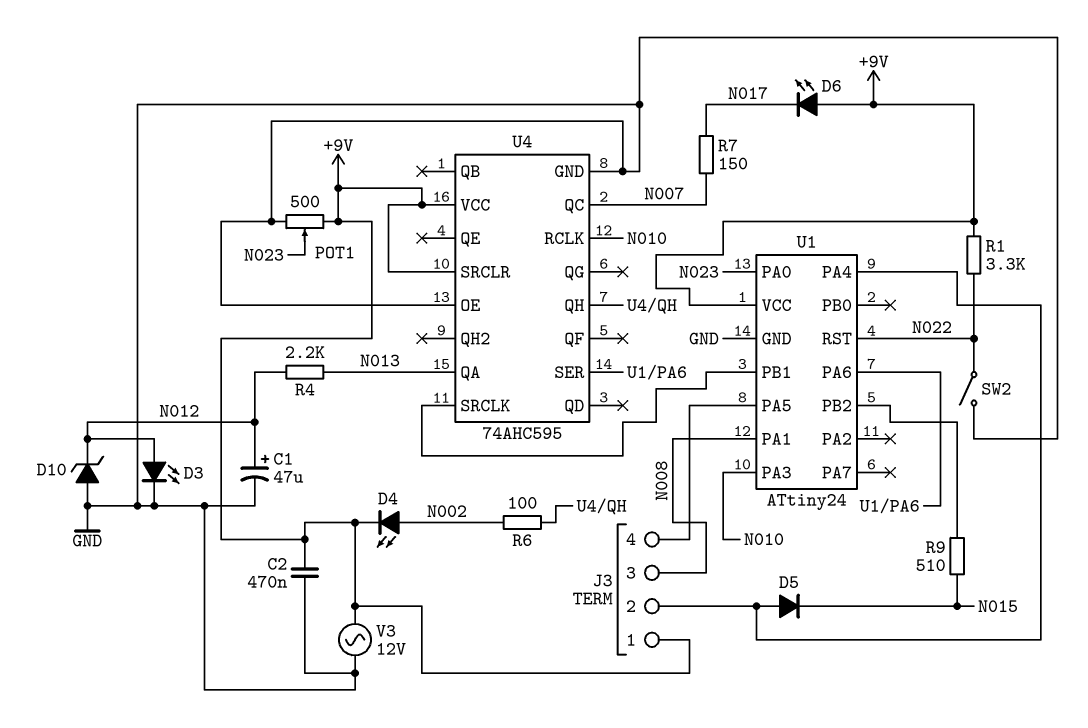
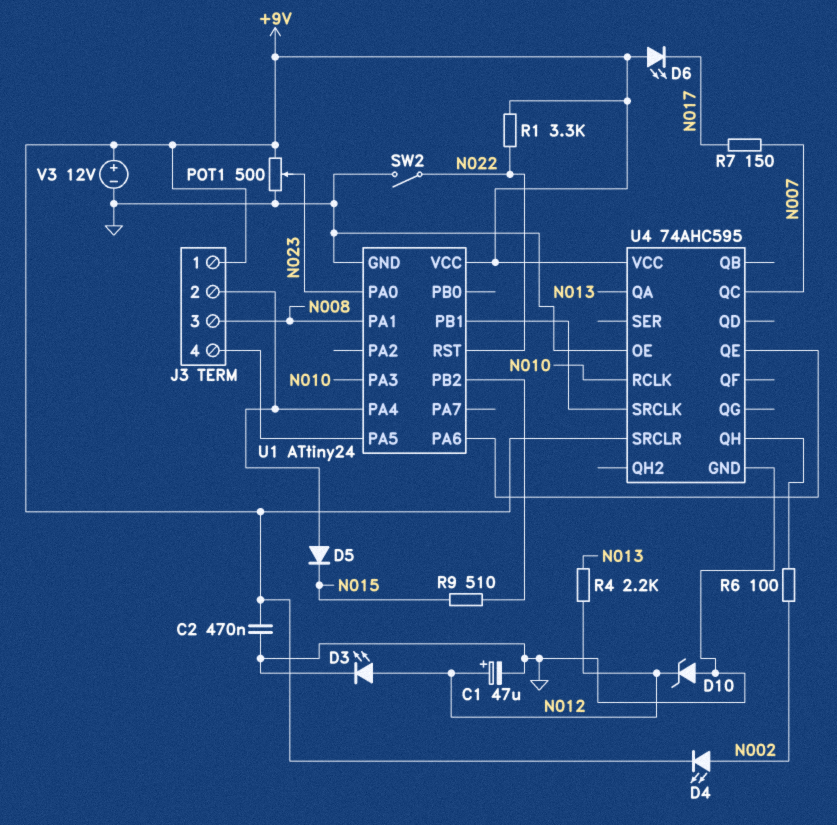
U4 pin QE: none -> U1/PA6
U4 pin SER: U1/PA6 -> none
V3: AC 12V (+9V, GND) -> 12V (plus +9V, minus GND)

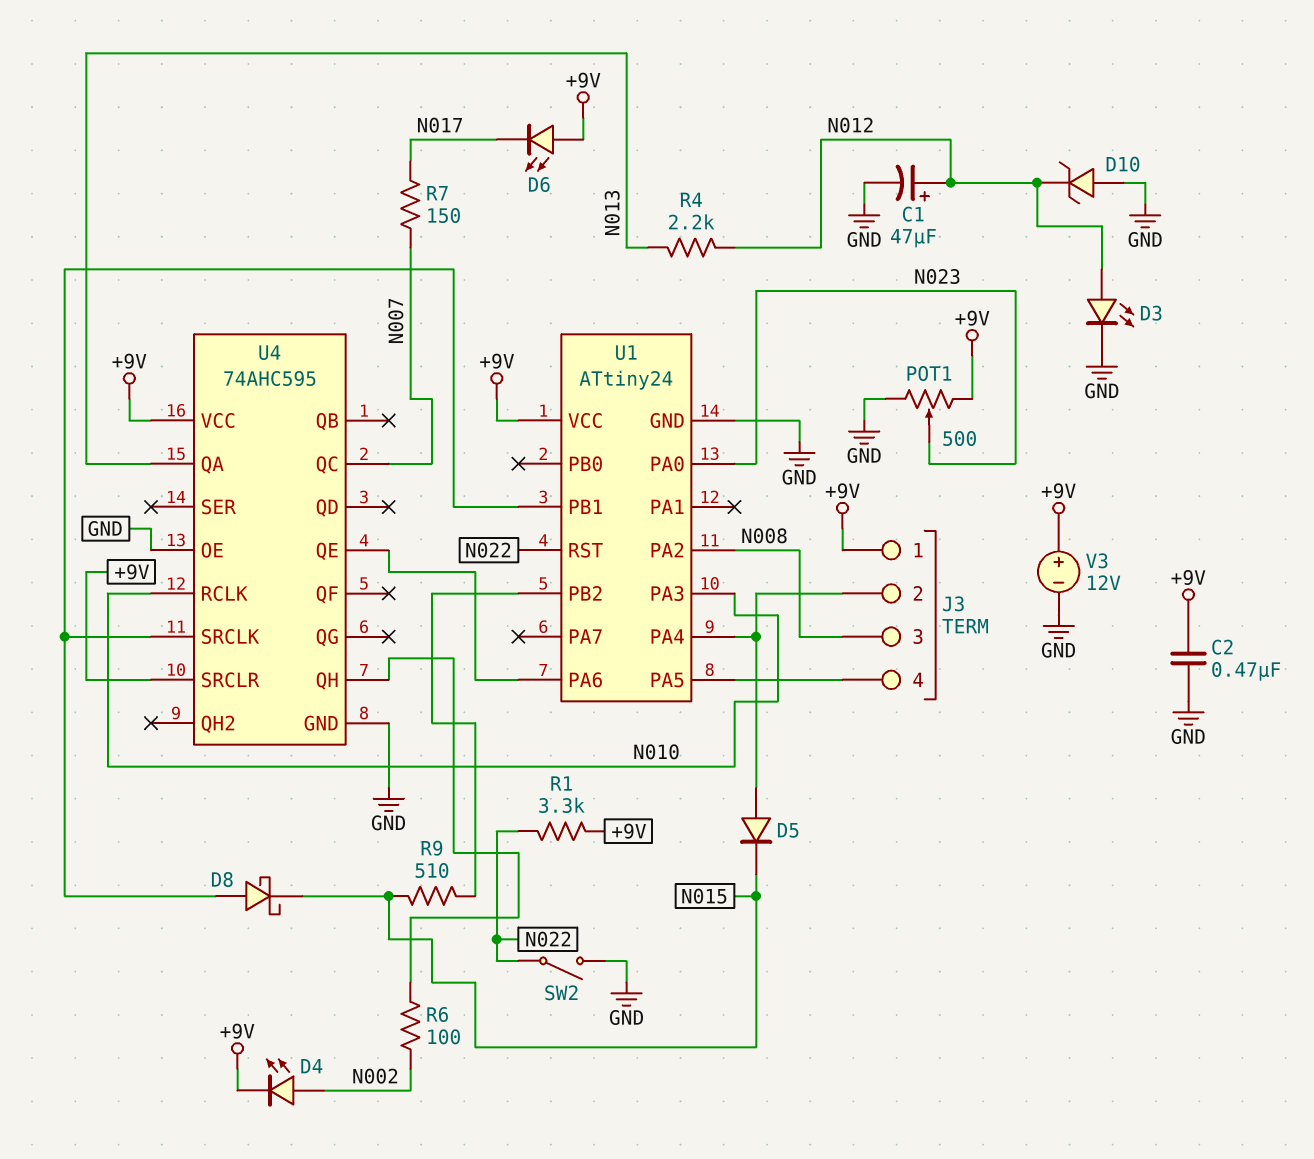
D8: none -> schottky (A U1/PB1, K N015)
U1 pin PA1: N008 -> none
U1 pin PA2: none -> N008

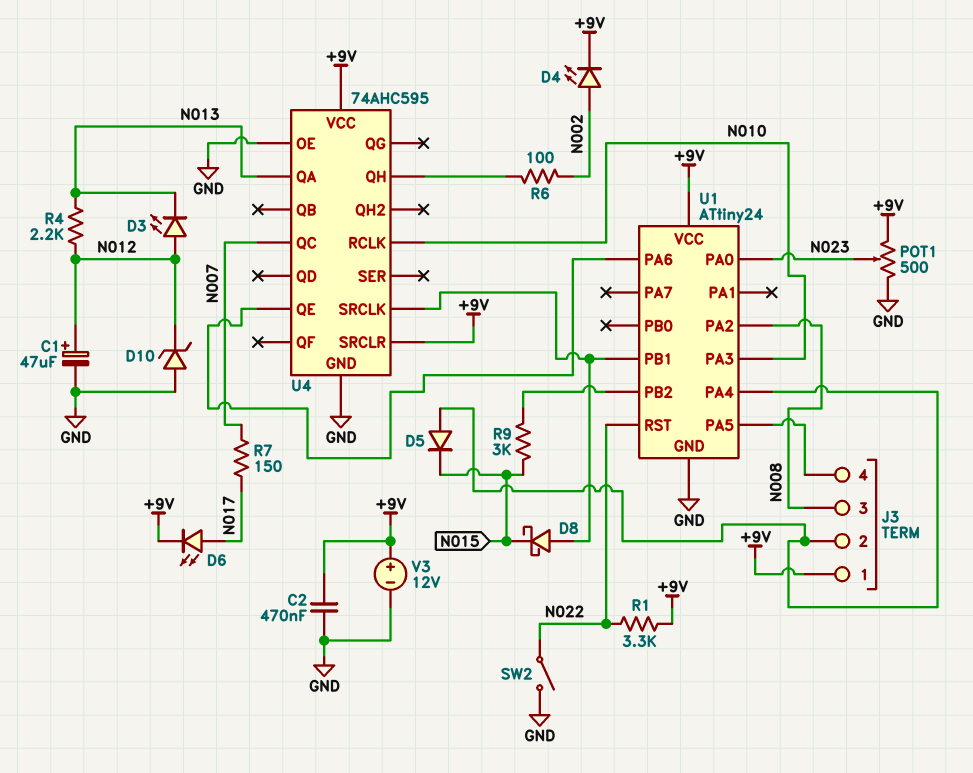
D3: LED (A N012, K GND) -> LED (A N012, K N013)
D6: LED (A +9V, K N017) -> LED (A N017, K +9V)
R9: 510 (N015, U1/PB2) -> 3k (N015, U1/PB2)

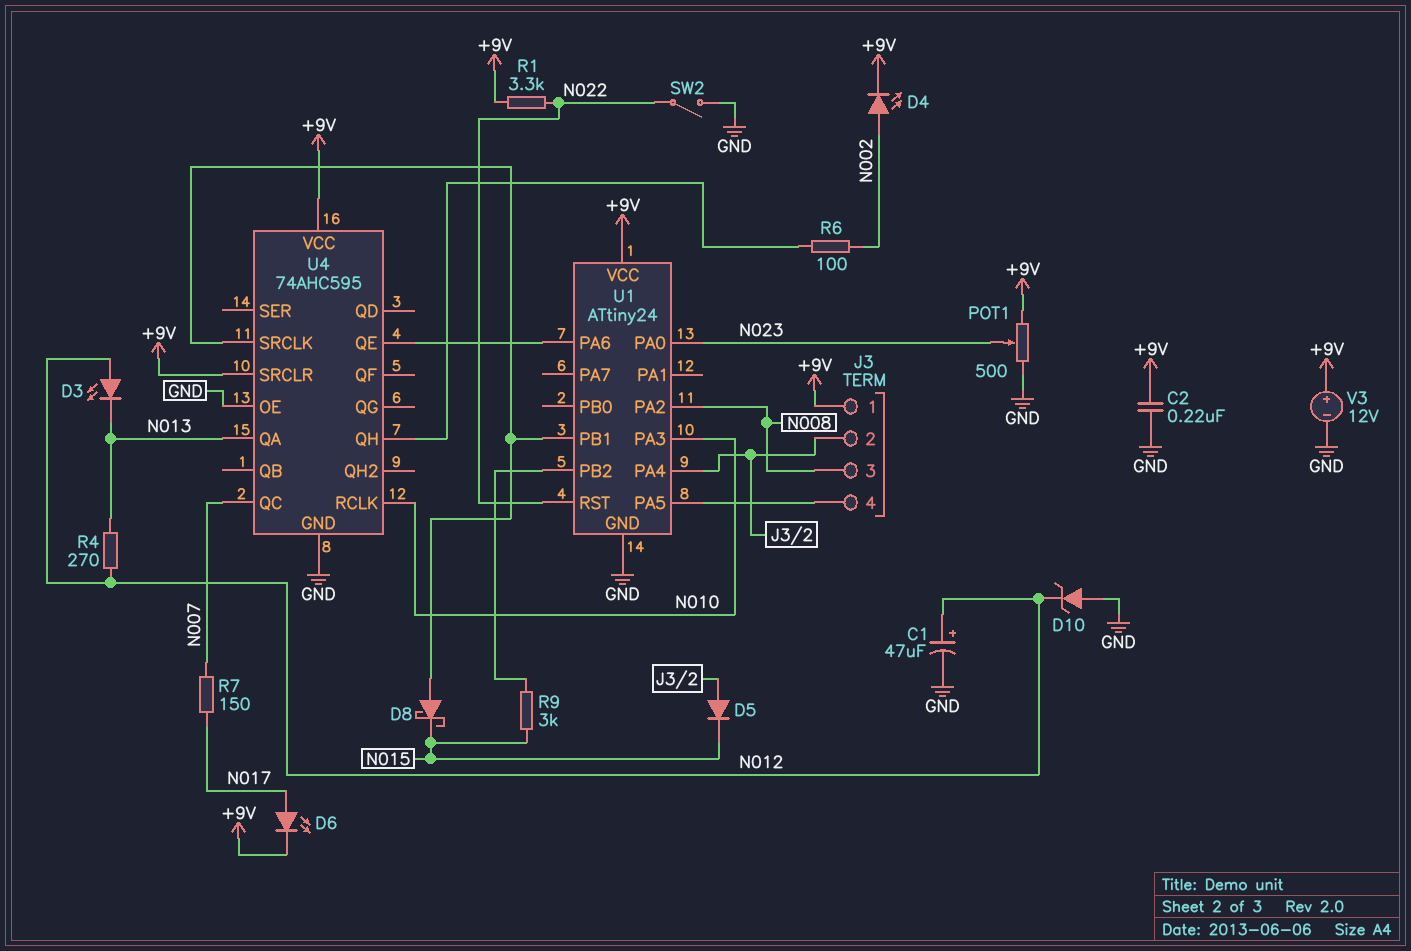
C2: 470nF (+9V, GND) -> 220nF (+9V, GND)
R4: 2.2k (N012, N013) -> 270 (N012, N013)

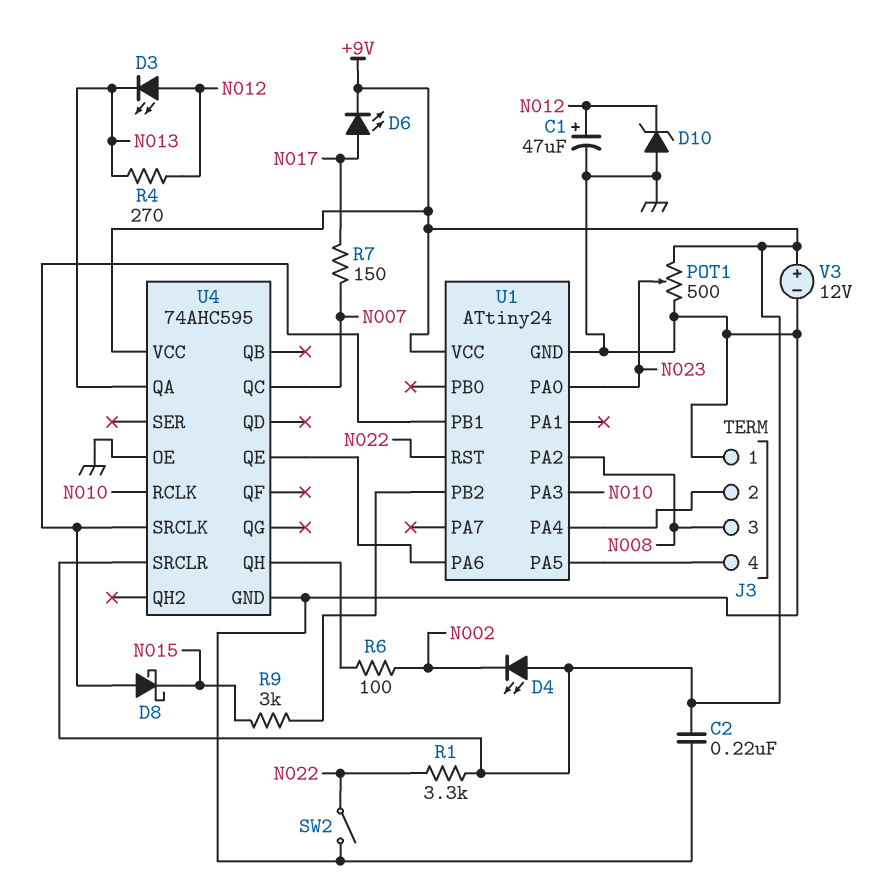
D4: LED (A N002, K +9V) -> LED (A +9V, K N002)
D5: diode (A J3/2, K N015) -> none
J3 pin 1: +9V -> GND

